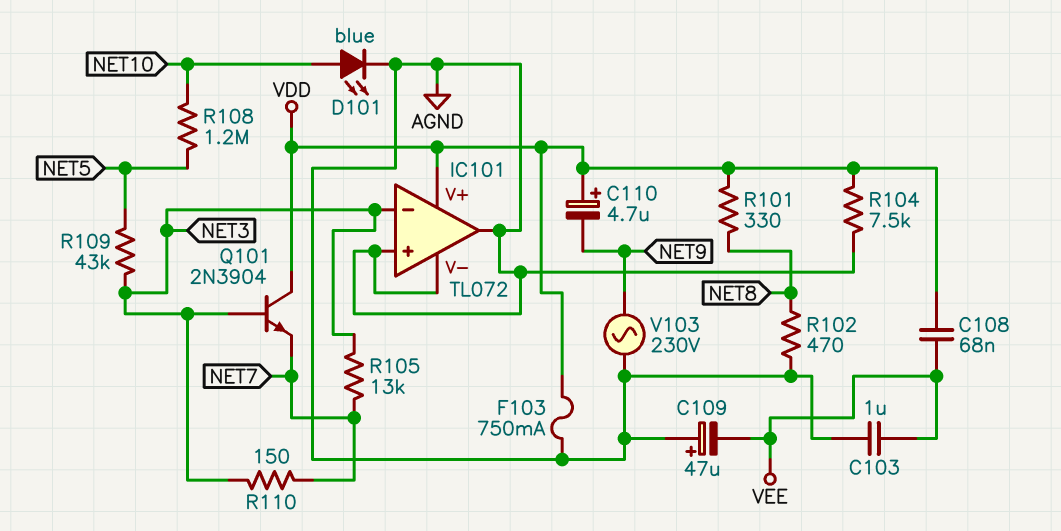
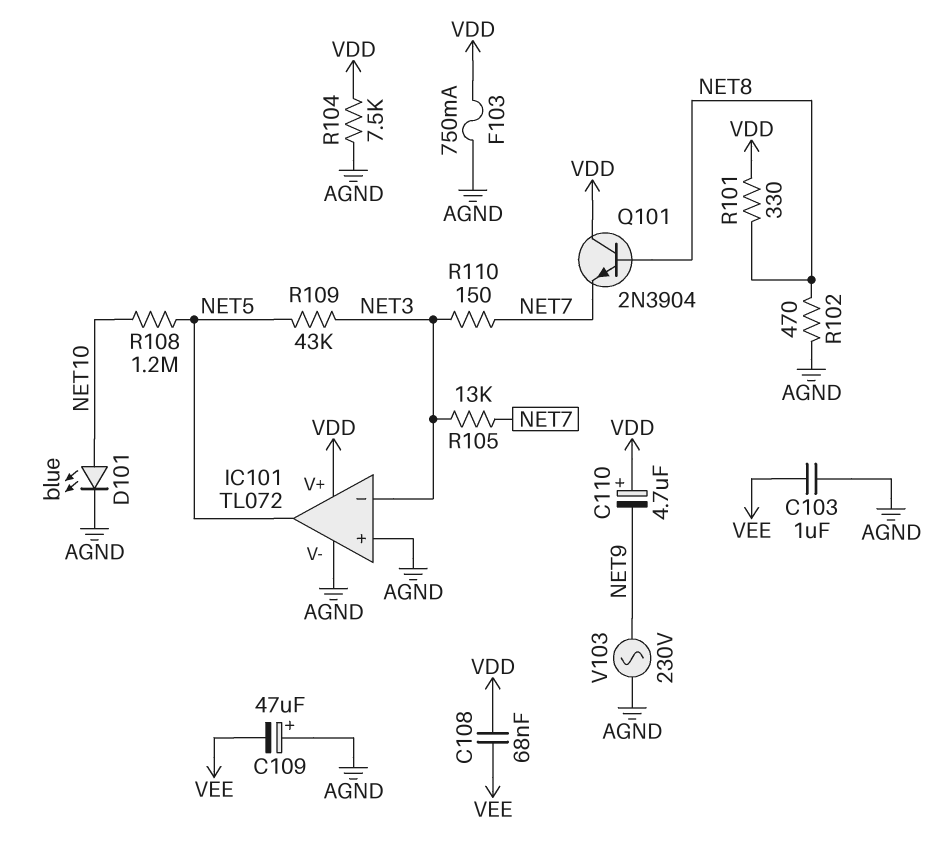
IC101 pin out: AGND -> NET5
Q101: NPN 2N3904 (B NET3, C VDD, E NET7) -> NPN 2N3904 (B NET8, C VDD, E NET7)

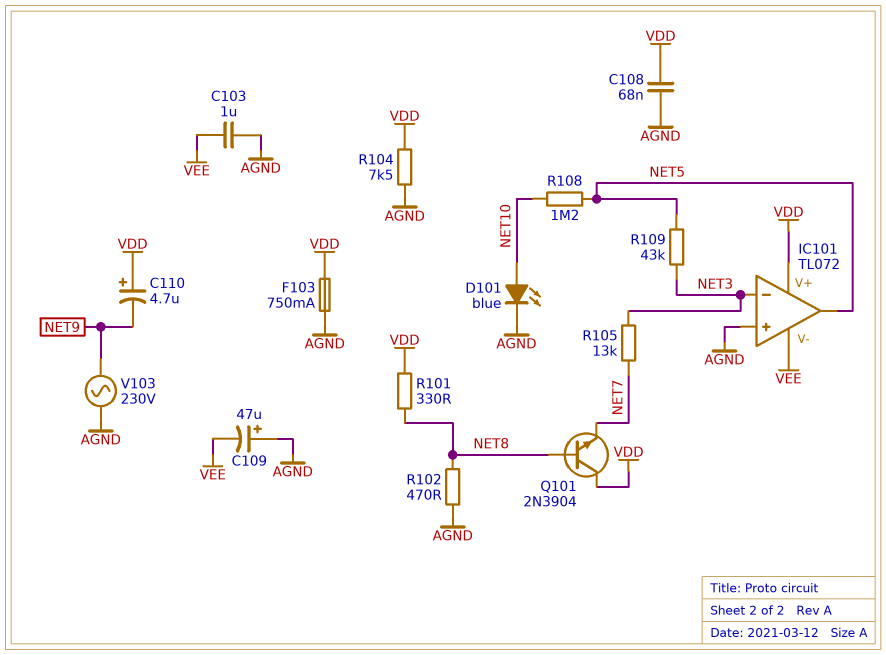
C108: 68nF (VDD, VEE) -> 68nF (AGND, VDD)
IC101 pin V-: AGND -> VEE
R110: 150 (NET3, NET7) -> none

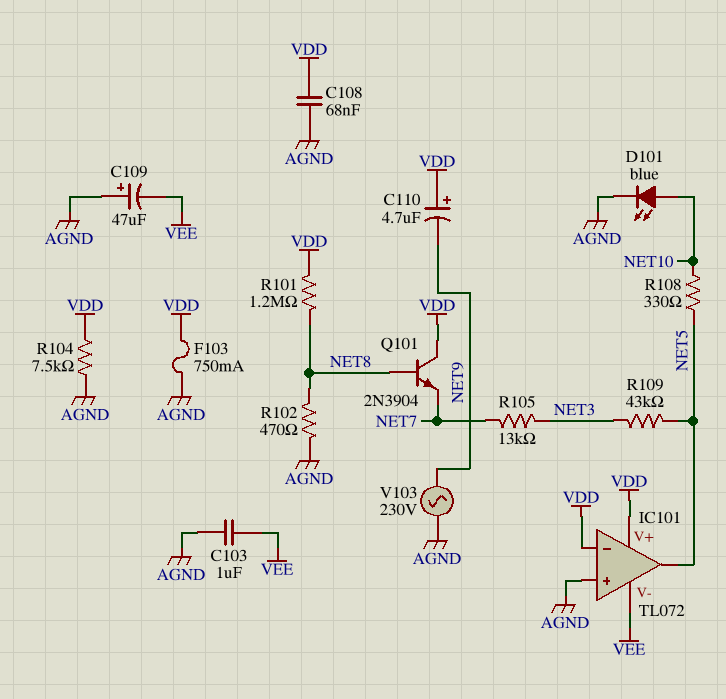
IC101 pin in-: NET3 -> VDD
R101: 330 (NET8, VDD) -> 1.2M (NET8, VDD)
R108: 1.2M (NET5, NET10) -> 330 (NET5, NET10)

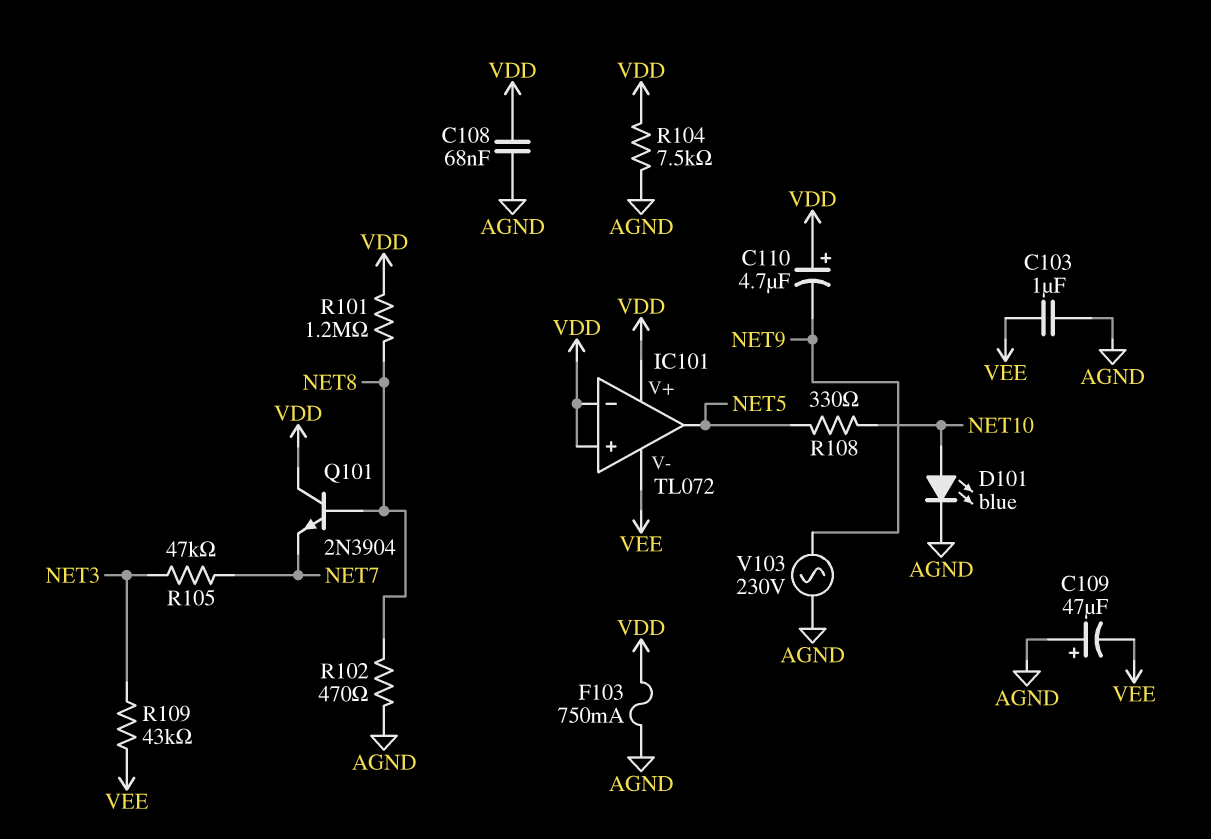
IC101 pin in+: AGND -> VDD
R105: 13k (NET3, NET7) -> 47k (NET3, NET7)
R109: 43k (NET3, NET5) -> 43k (NET3, VEE)

